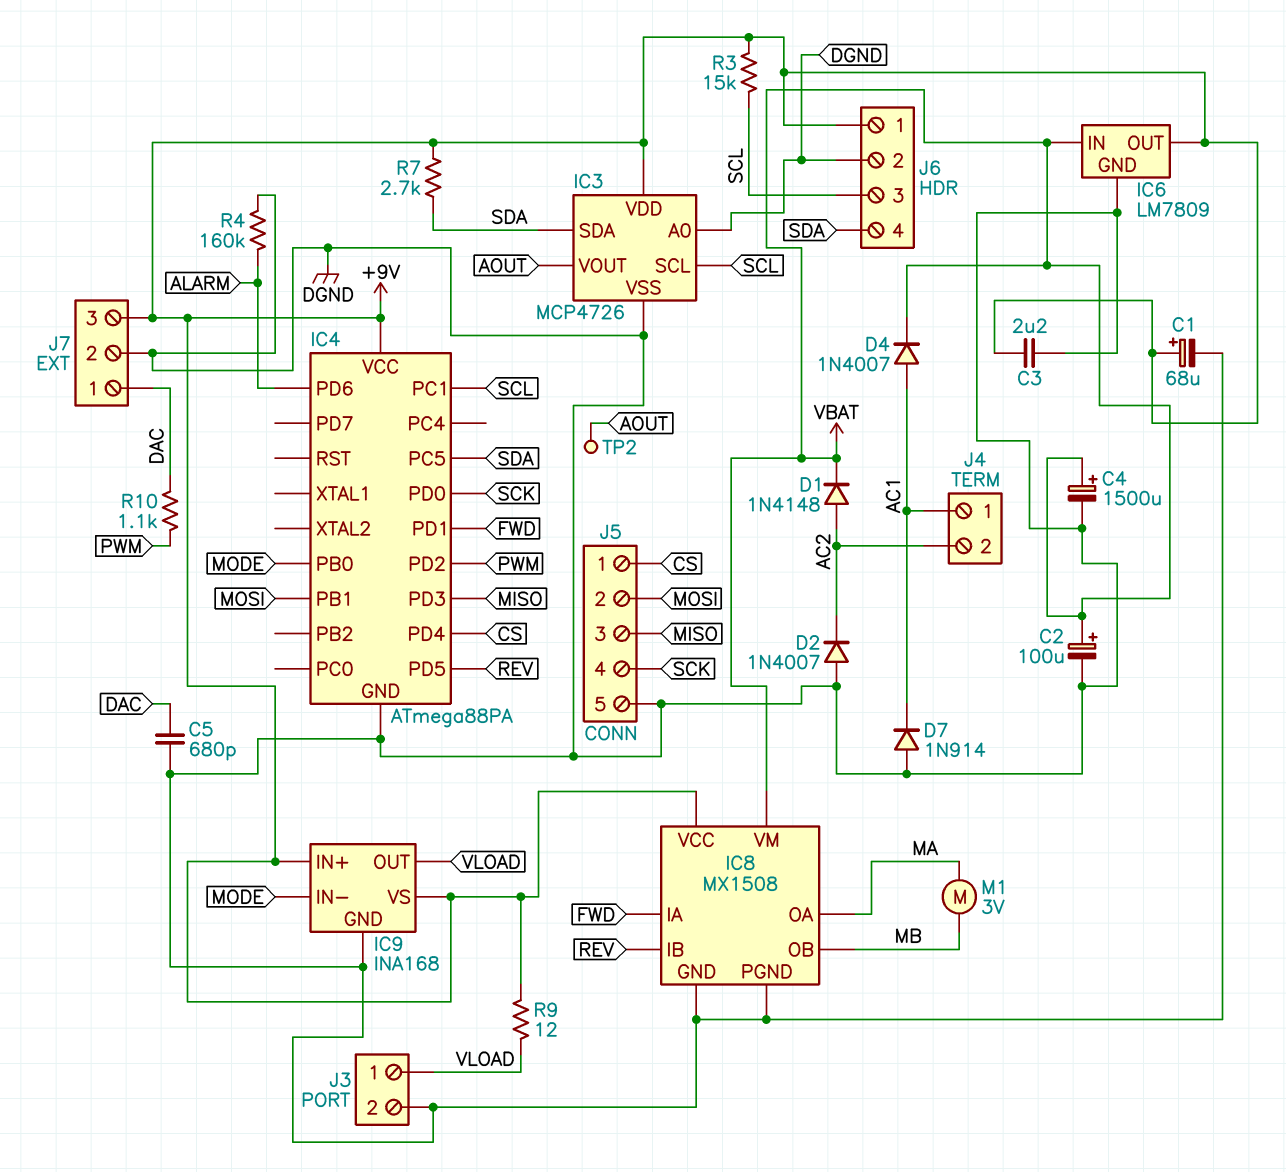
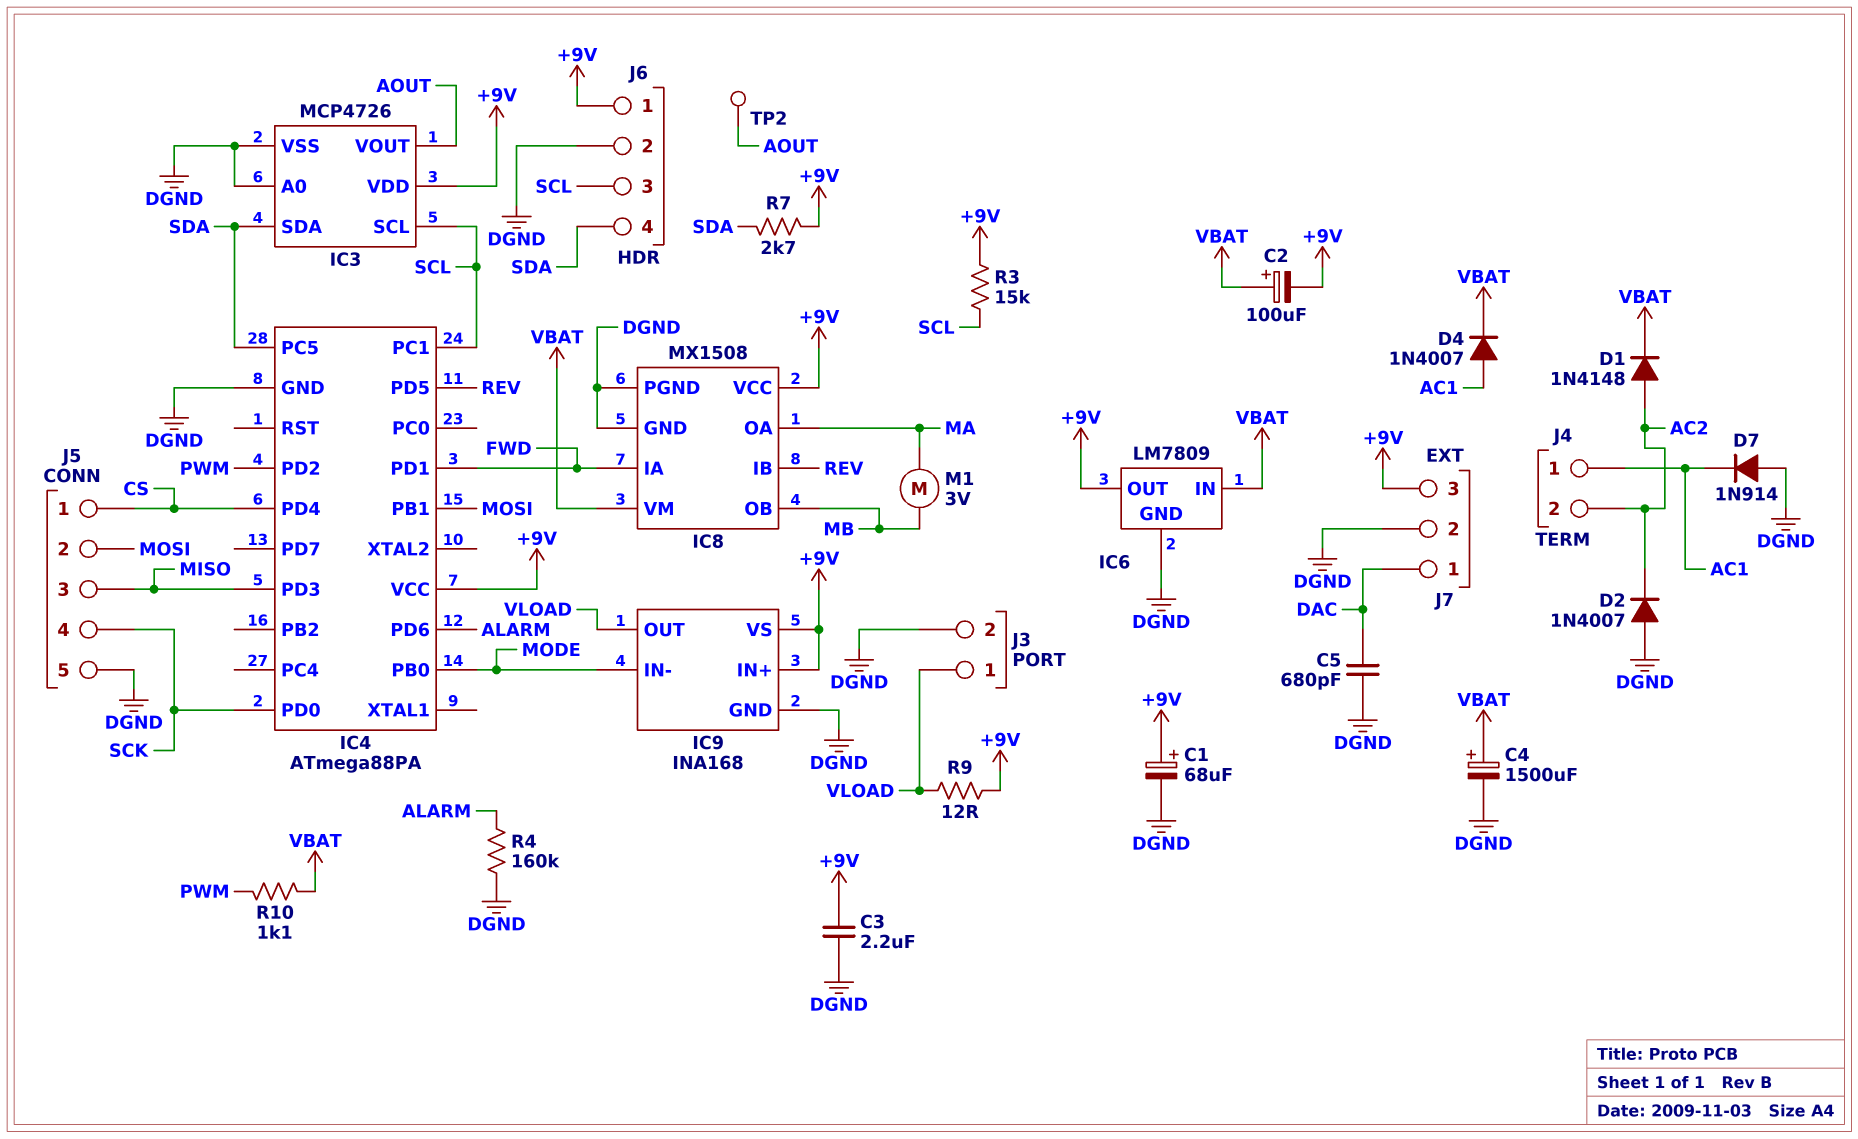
C2: 100uF (plus VBAT, minus DGND) -> 100uF (plus VBAT, minus +9V)
R10: 1.1k (DAC, PWM) -> 1.1k (PWM, VBAT)

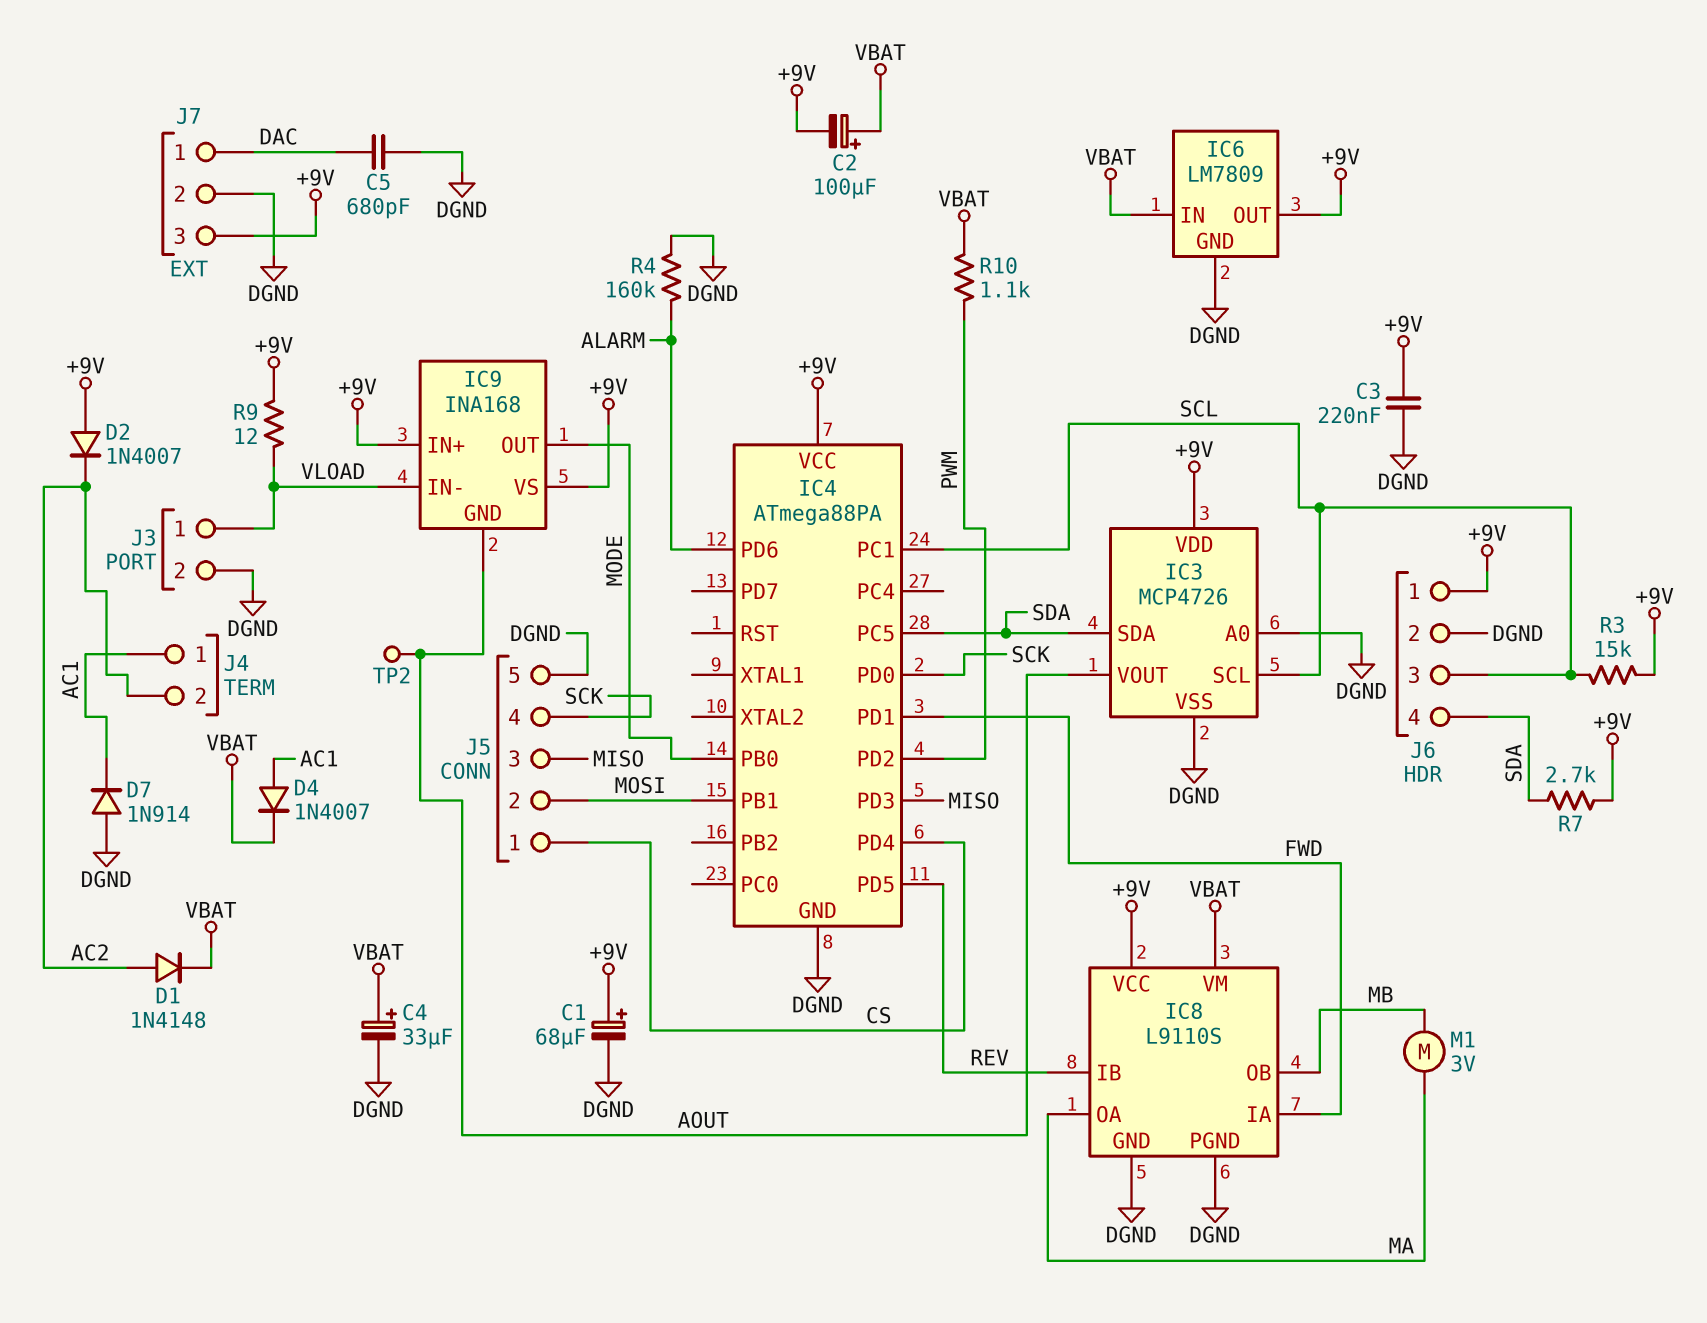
C3: 2.2uF (+9V, DGND) -> 220nF (+9V, DGND)
C4: 1500uF (plus VBAT, minus DGND) -> 33uF (plus VBAT, minus DGND)
D2: diode 1N4007 (A DGND, K AC2) -> diode 1N4007 (A +9V, K AC2)
IC8: MX1508 -> L9110S
IC9 pin GND: DGND -> AOUT
IC9 pin IN-: MODE -> VLOAD
IC9 pin OUT: VLOAD -> MODE

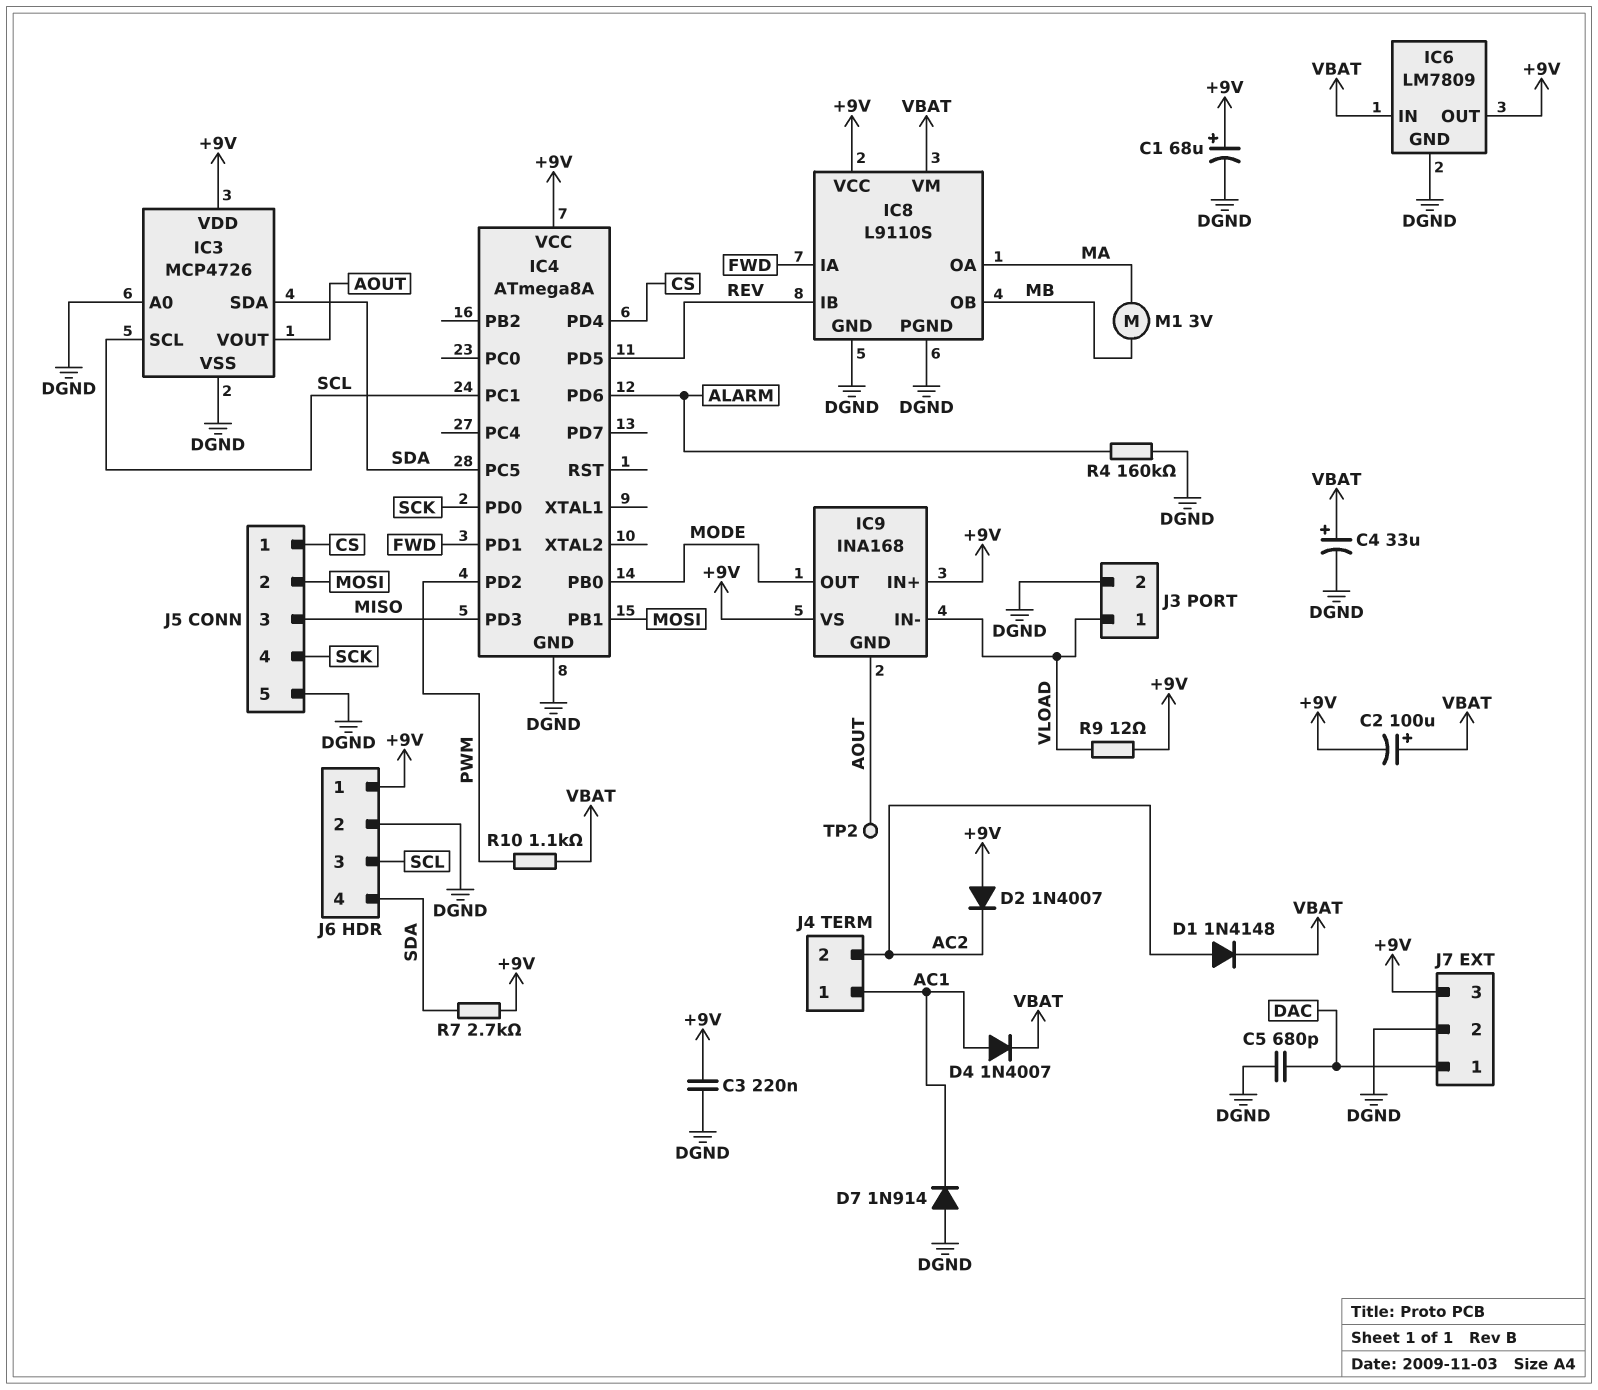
IC4: ATmega88PA -> ATmega8A
R3: 15k (+9V, SCL) -> none

